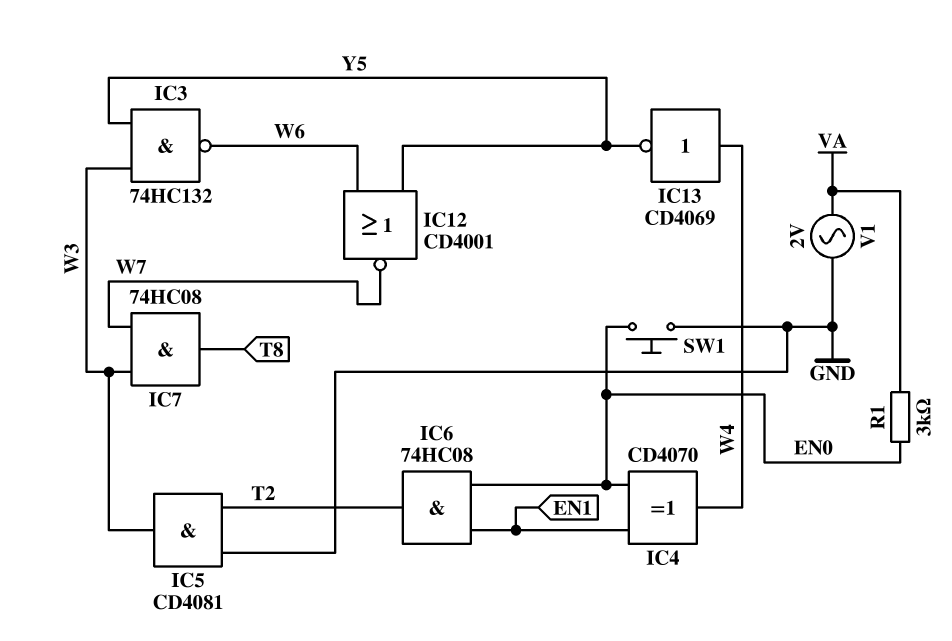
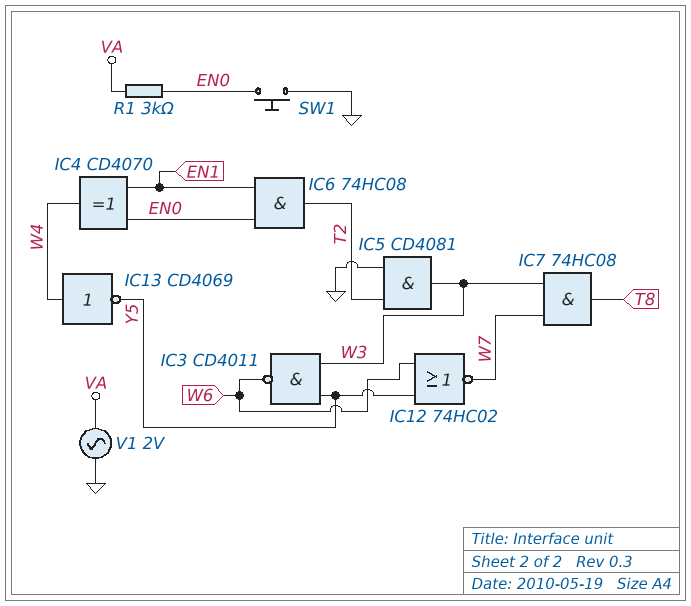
IC3: NAND 74HC132 (in W3, in Y5, out W6) -> NAND CD4011 (in W3, in Y5, out W6)
IC12: NOR CD4001 (in W6, in Y5, out W7) -> NOR 74HC02 (in W6, in Y5, out W7)

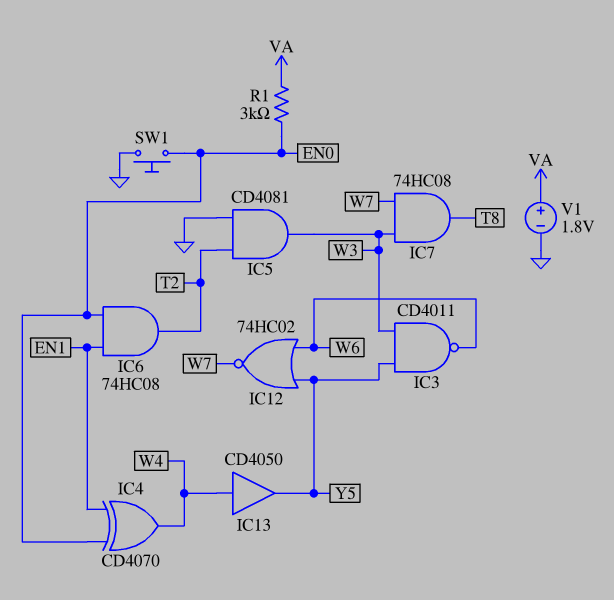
IC13: NOT CD4069 (in W4, out Y5) -> buffer CD4050 (in W4, out Y5)
V1: AC 2V (GND, VA) -> 1.8V (plus VA, minus GND)

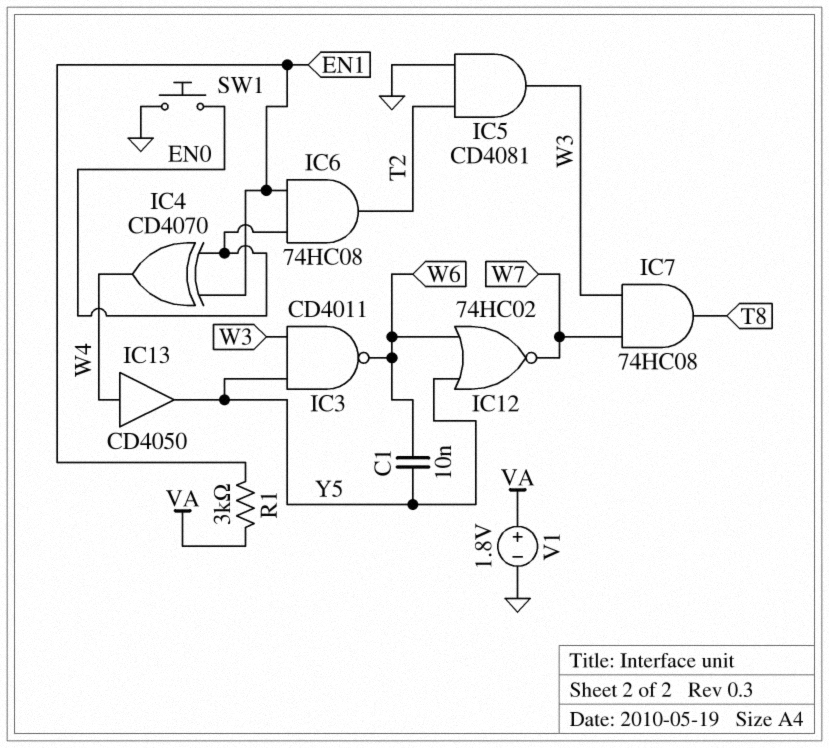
C1: none -> 10nF (W6, Y5)
R1: 3k (EN0, VA) -> 3k (EN1, VA)

